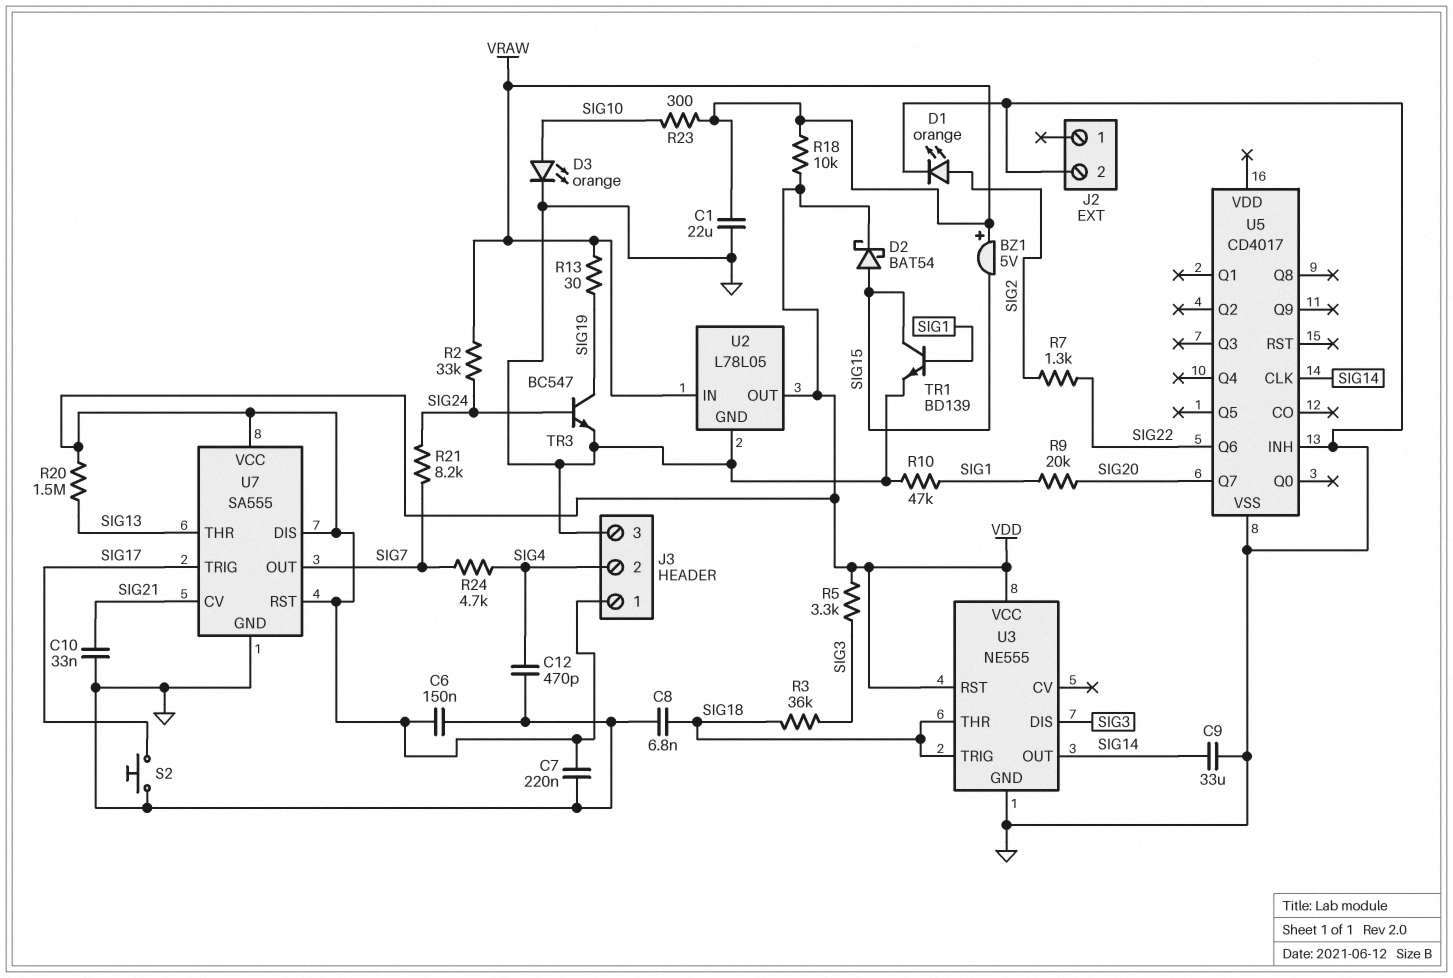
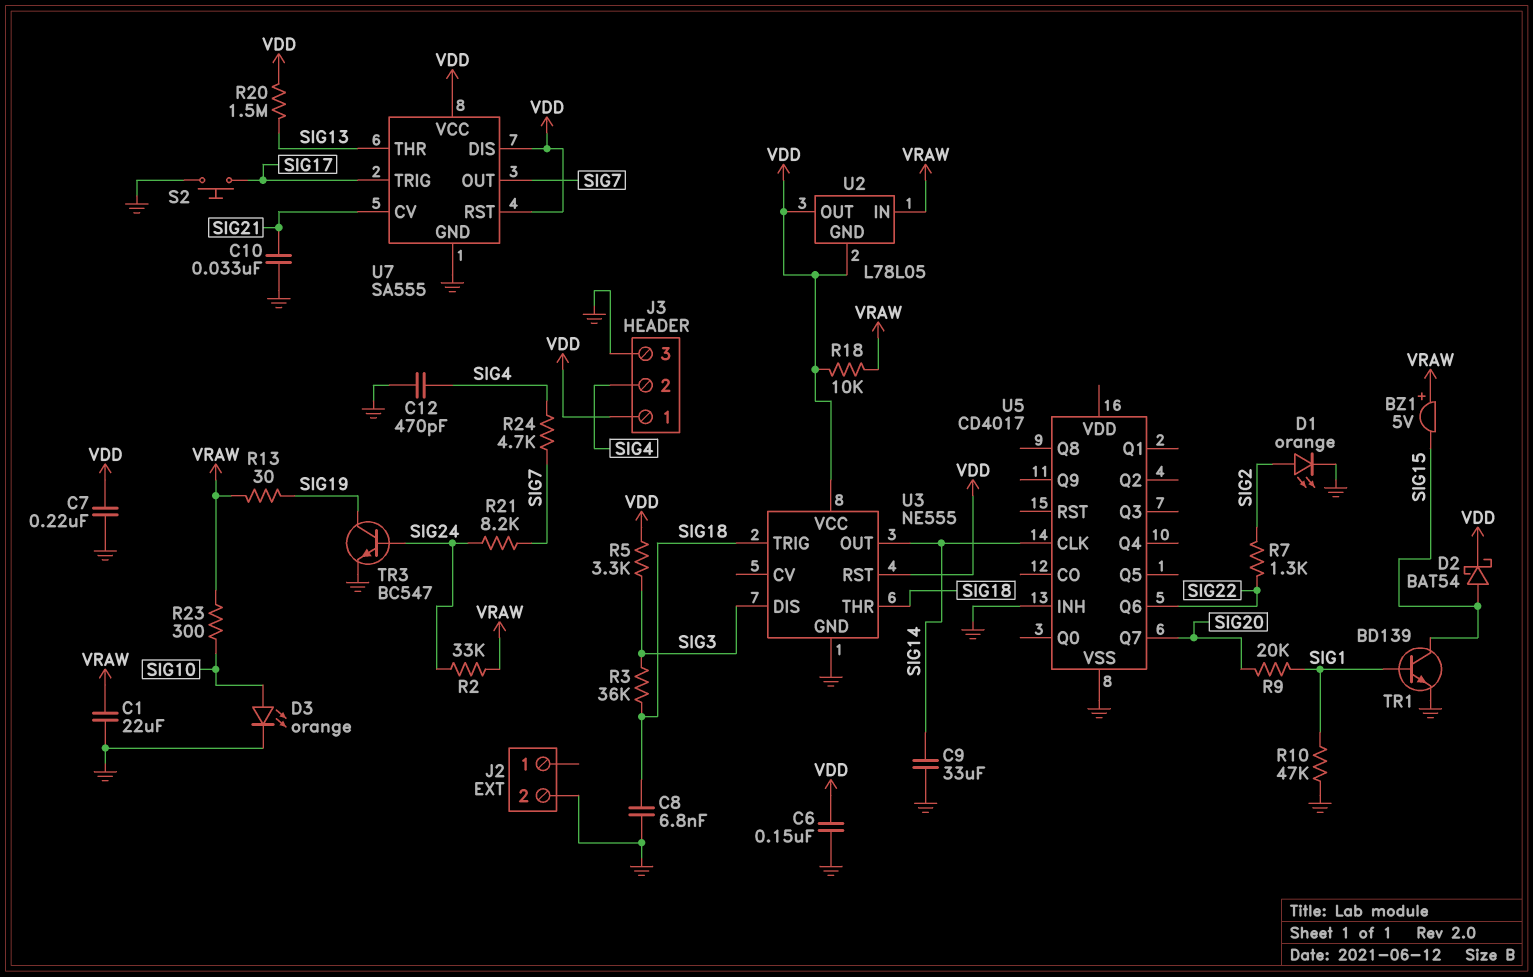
U2 pin GND: GND -> VDD

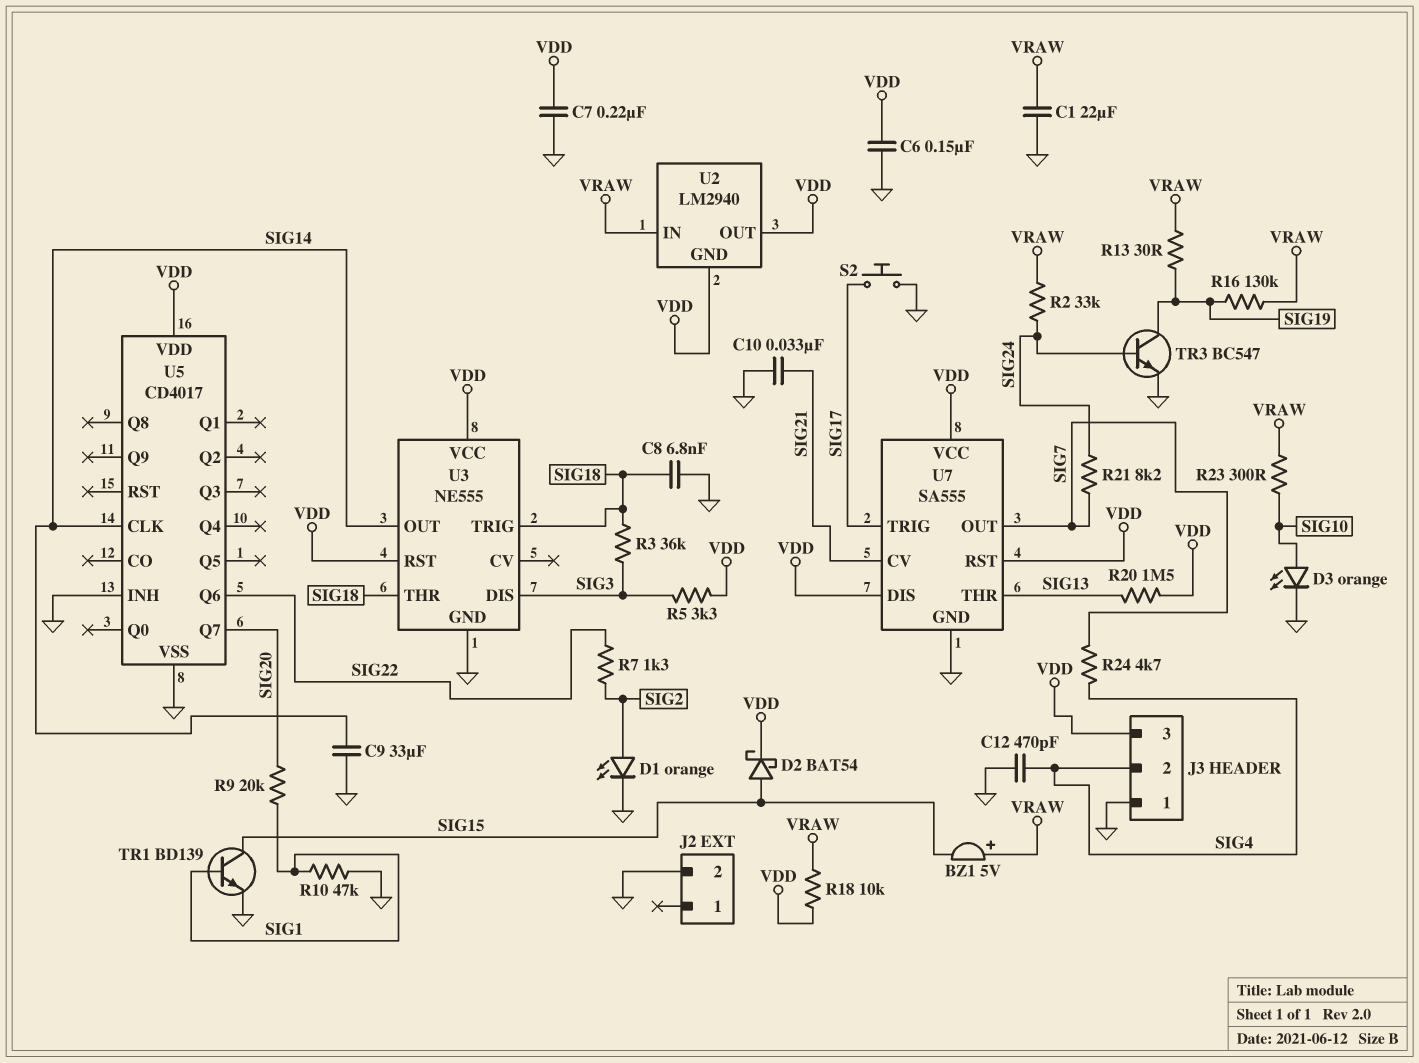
J3 pin 1: VDD -> GND
J3 pin 3: GND -> VDD
R16: none -> 130k (SIG19, VRAW)
U2: L78L05 -> LM2940
U5 pin VDD: none -> VDD

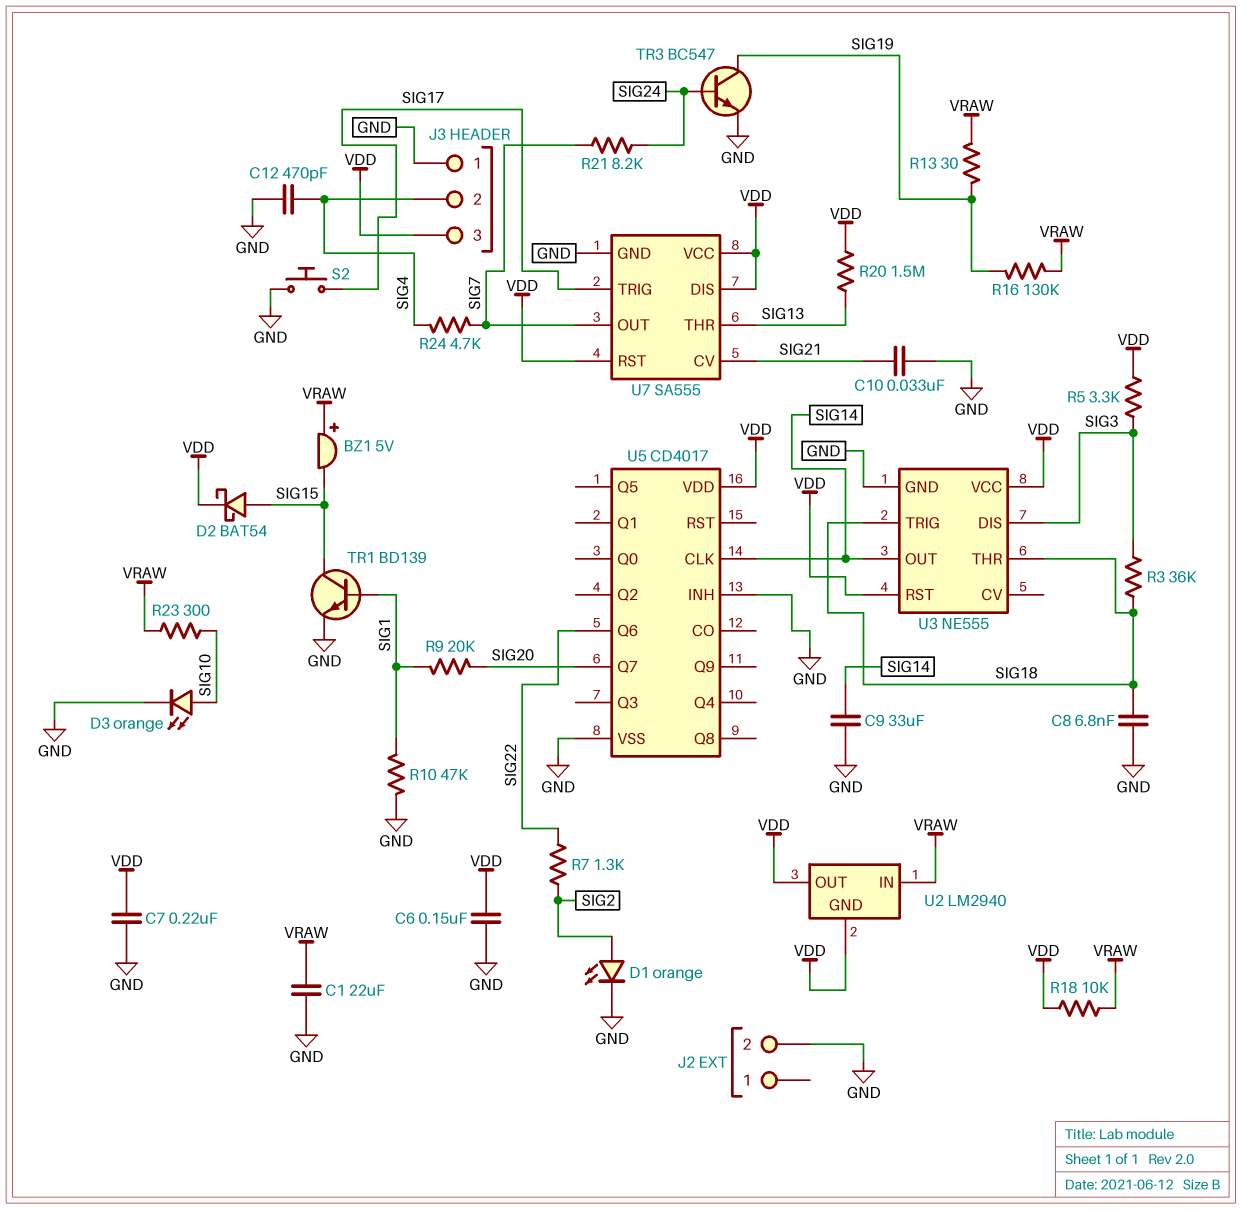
R2: 33k (SIG24, VRAW) -> none

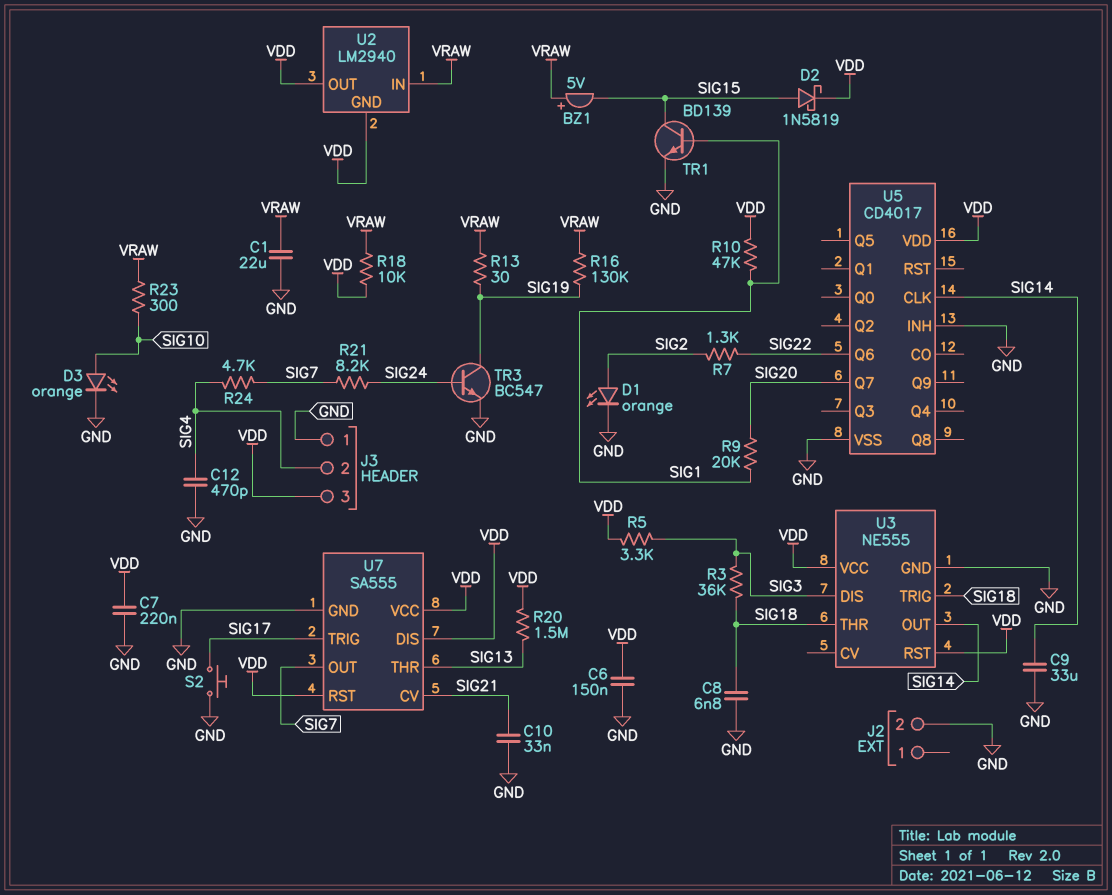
D2: schottky BAT54 (A SIG15, K VDD) -> schottky 1N5819 (A SIG15, K VDD)
R10: 47k (GND, SIG1) -> 47k (SIG1, VDD)

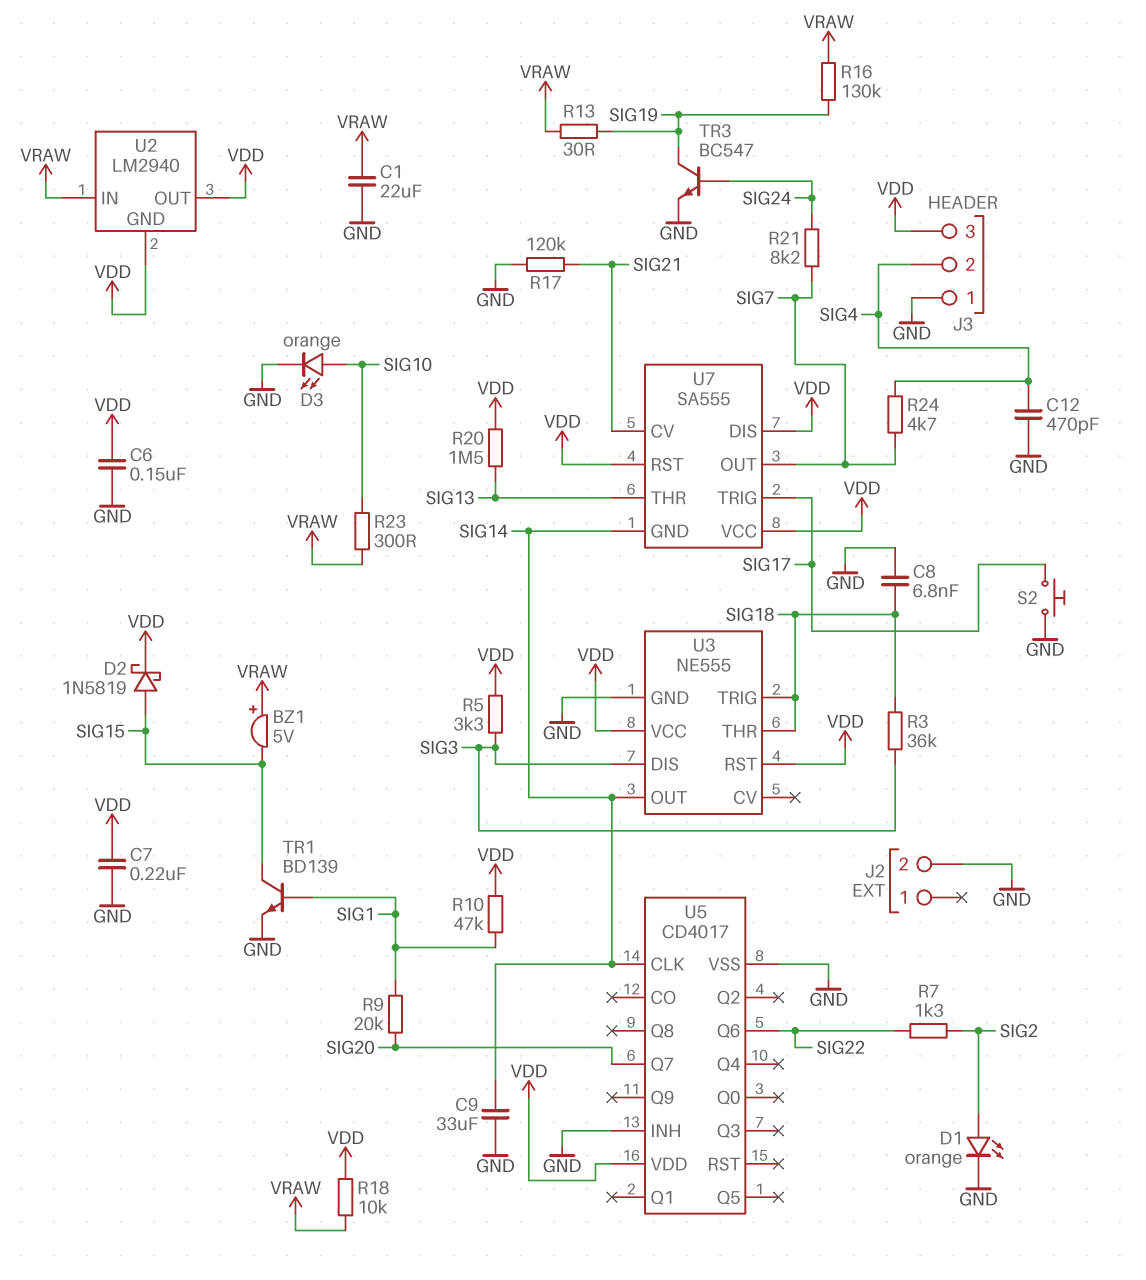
C10: 33nF (GND, SIG21) -> none
R17: none -> 120k (GND, SIG21)
U7 pin GND: GND -> SIG14

